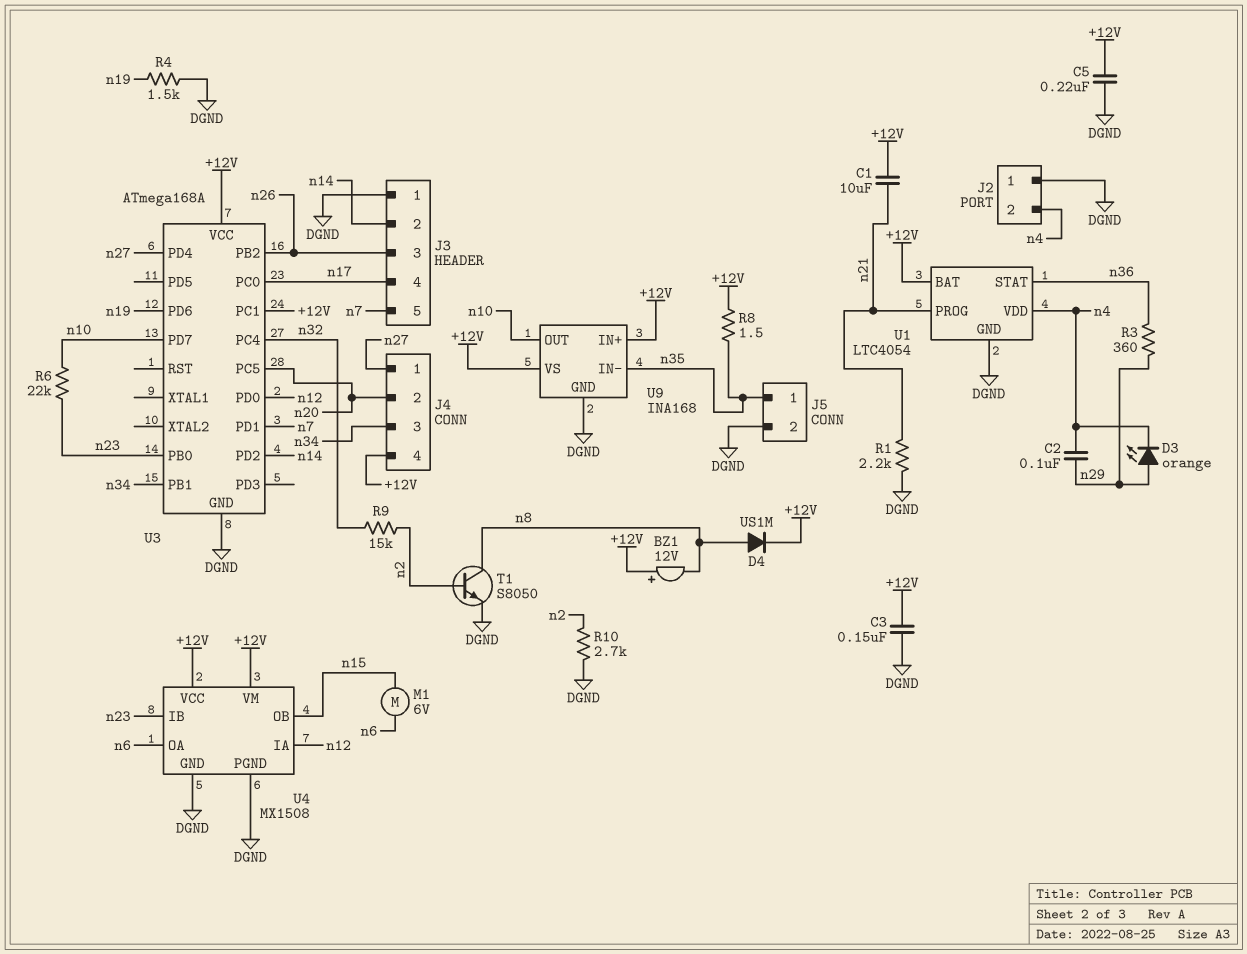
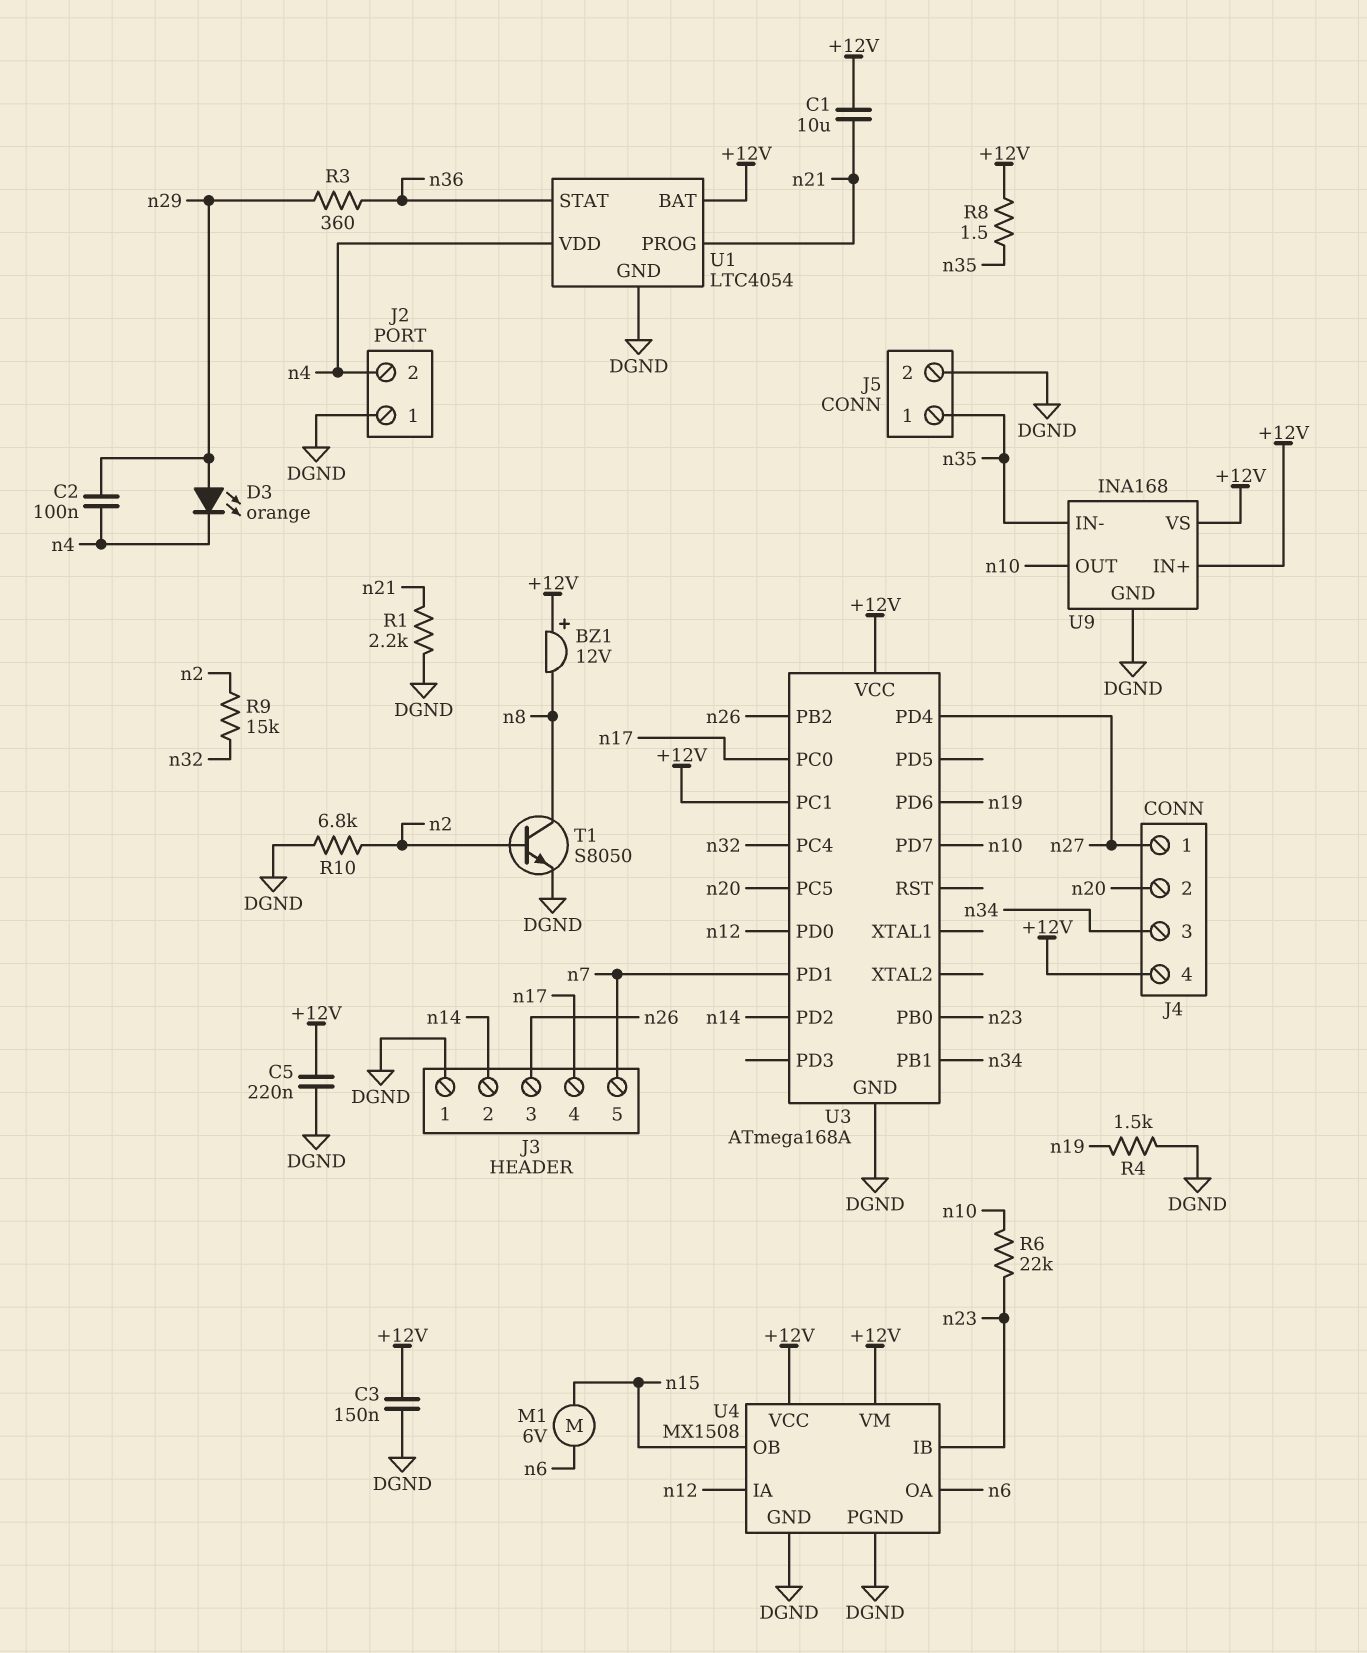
D4: diode US1M (A n8, K +12V) -> none
R10: 2.7k (DGND, n2) -> 6.8k (DGND, n2)

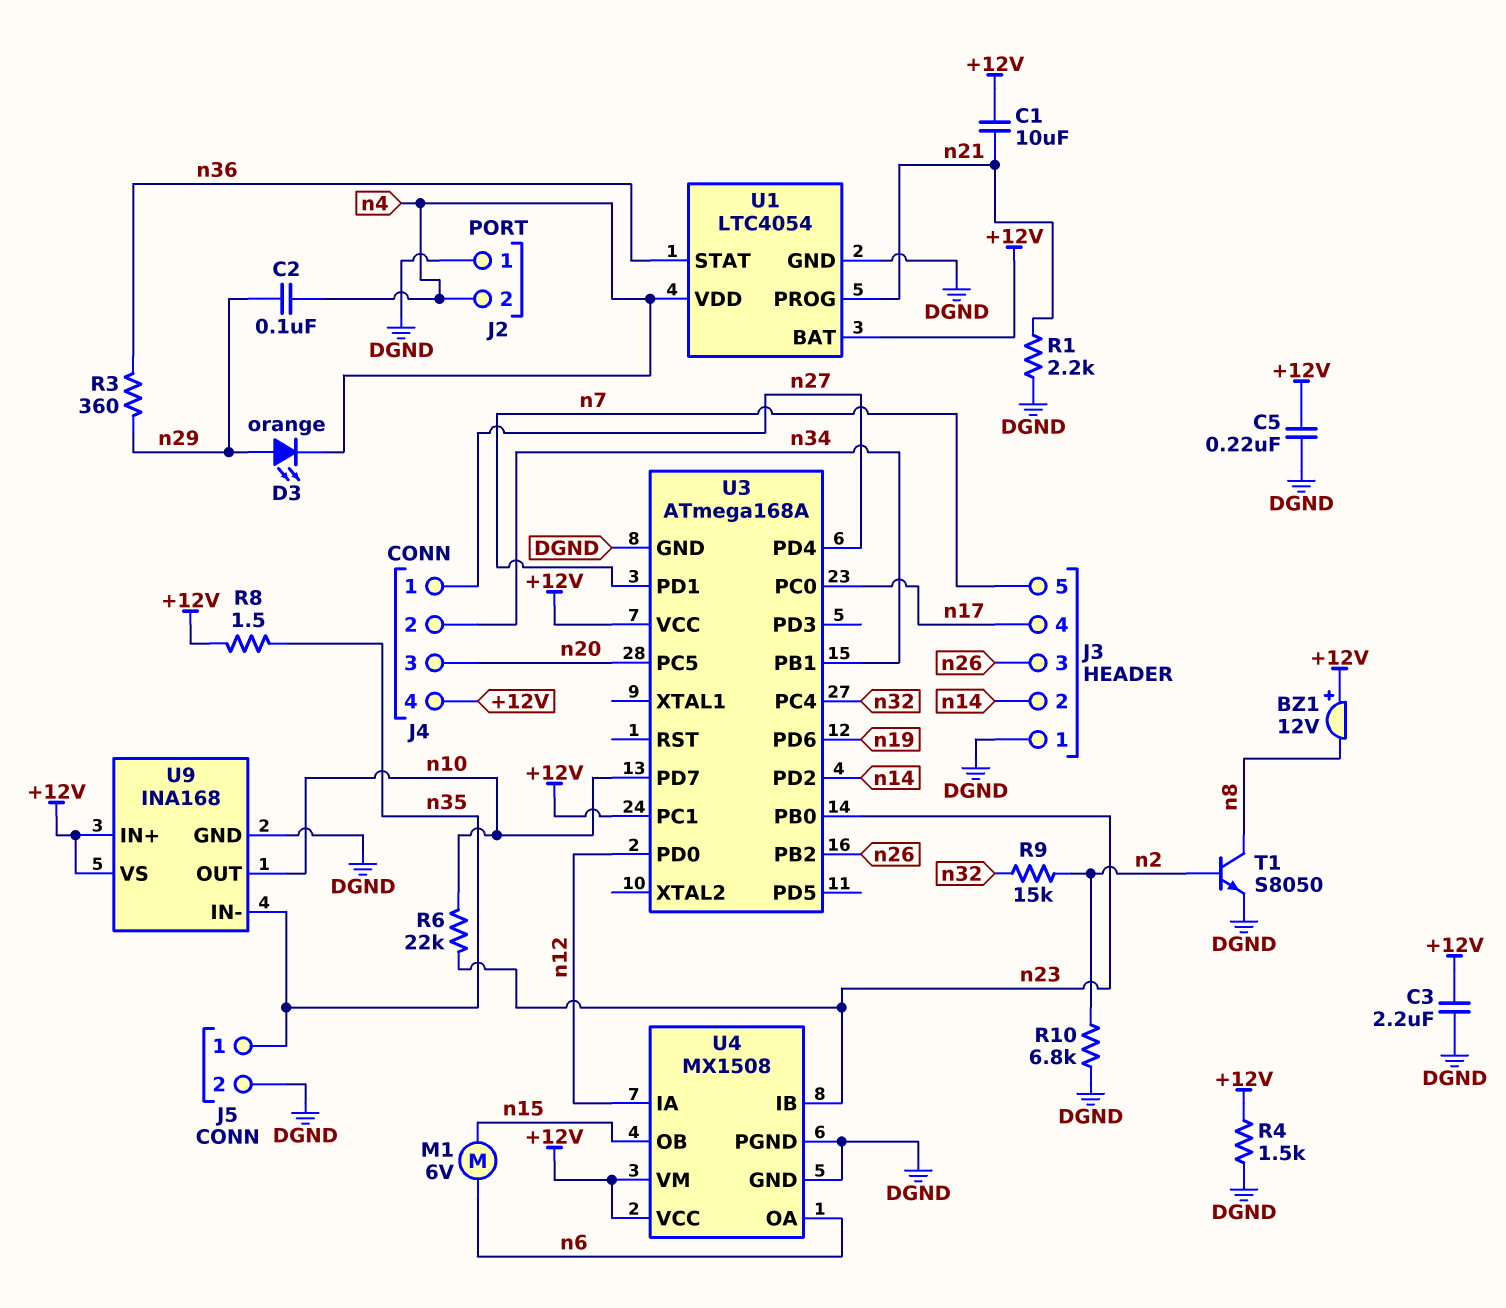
C3: 150nF (+12V, DGND) -> 2.2uF (+12V, DGND)
J4 pin 2: n20 -> n34
J4 pin 3: n34 -> n20
R4: 1.5k (DGND, n19) -> 1.5k (+12V, DGND)

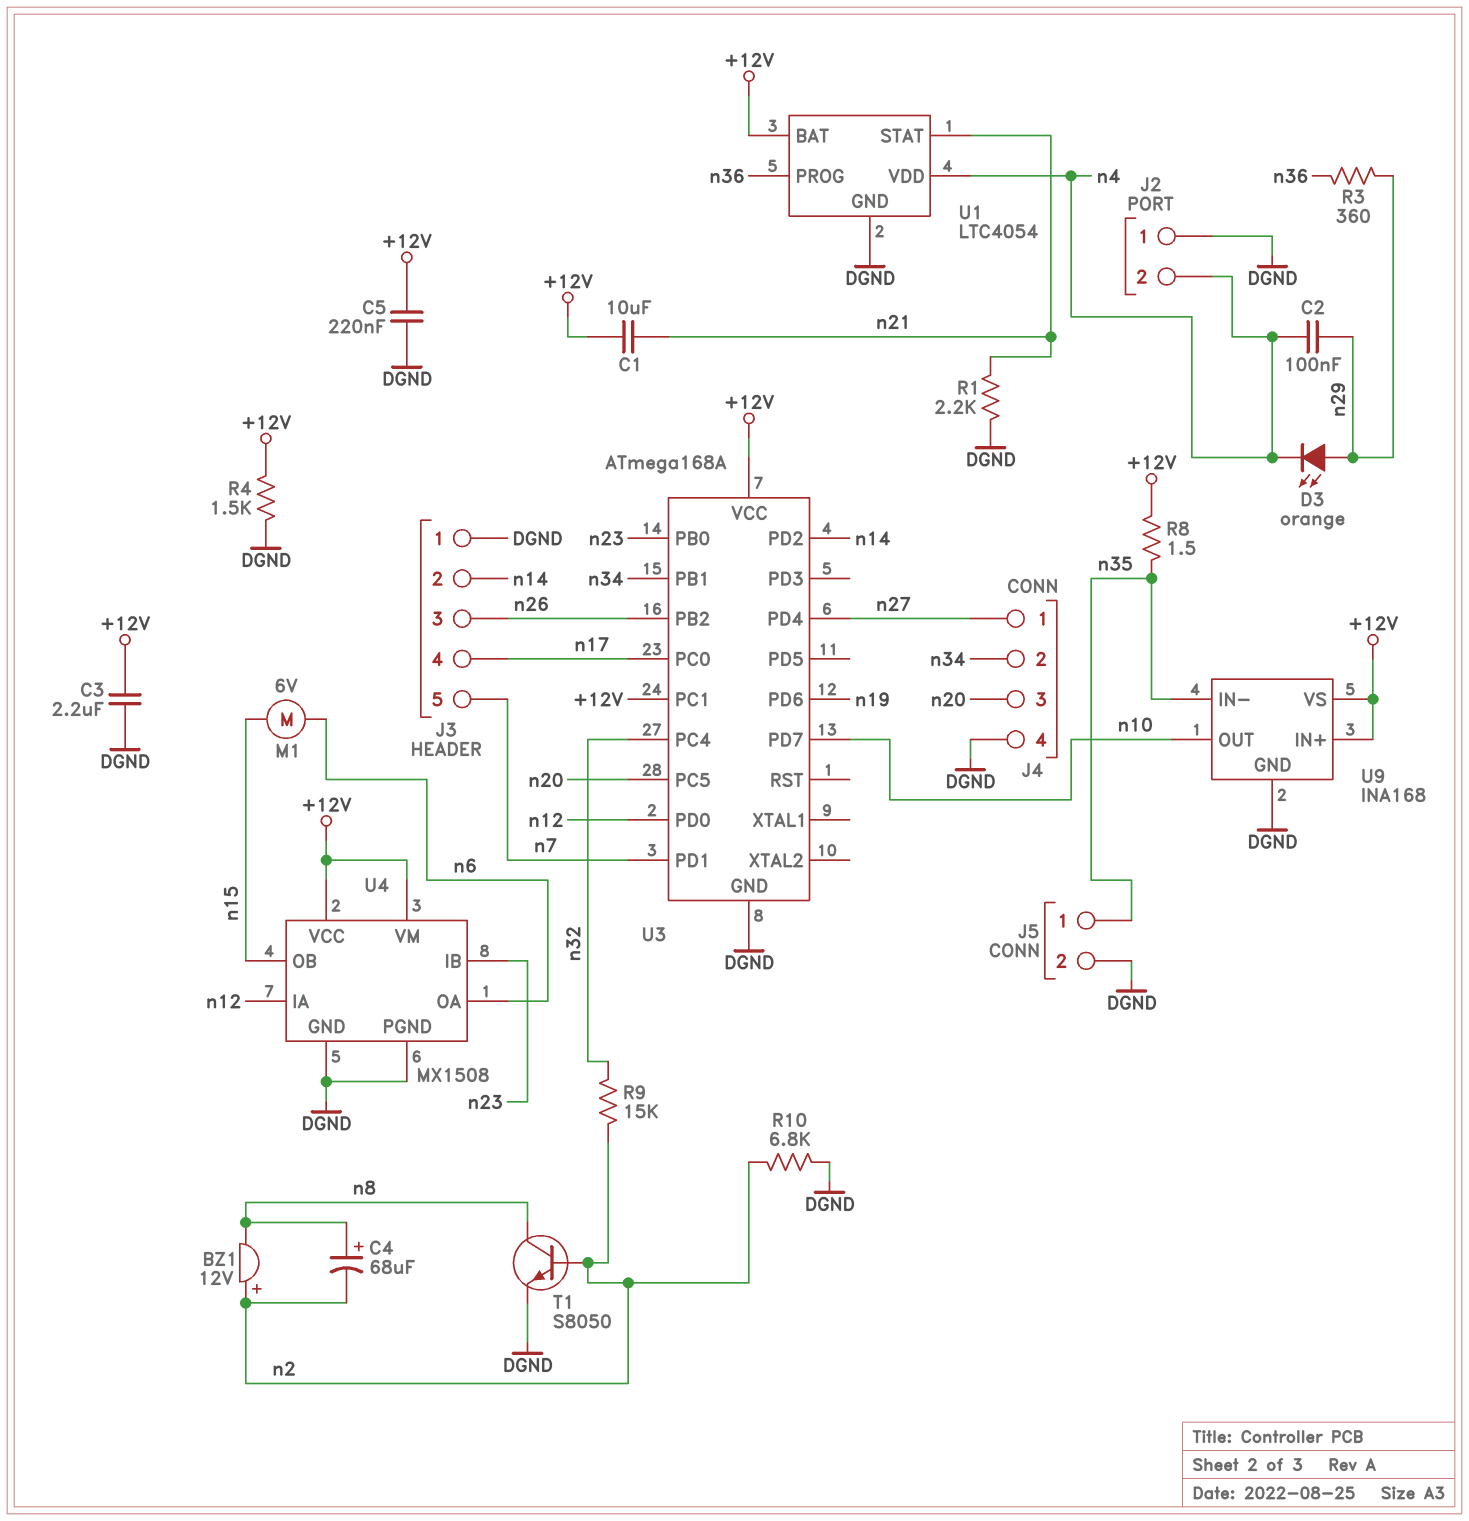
BZ1: buzzer 12V (plus +12V, minus n8) -> buzzer 12V (plus n2, minus n8)
C4: none -> 68uF (plus n8, minus n2)
J4 pin 4: +12V -> DGND
R6: 22k (n10, n23) -> none
U1 pin PROG: n21 -> n36
U1 pin STAT: n36 -> n21

